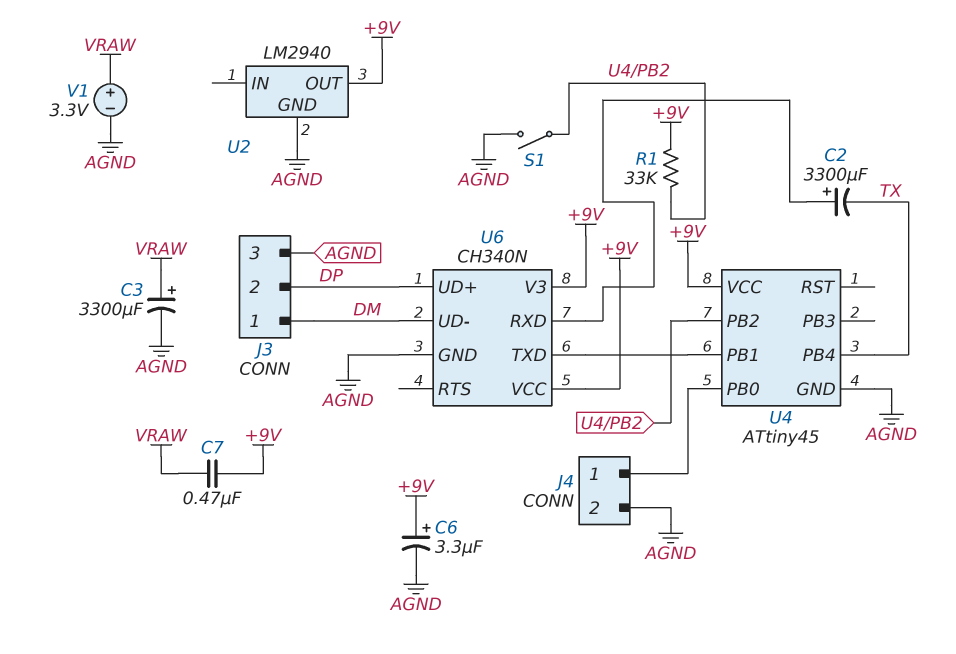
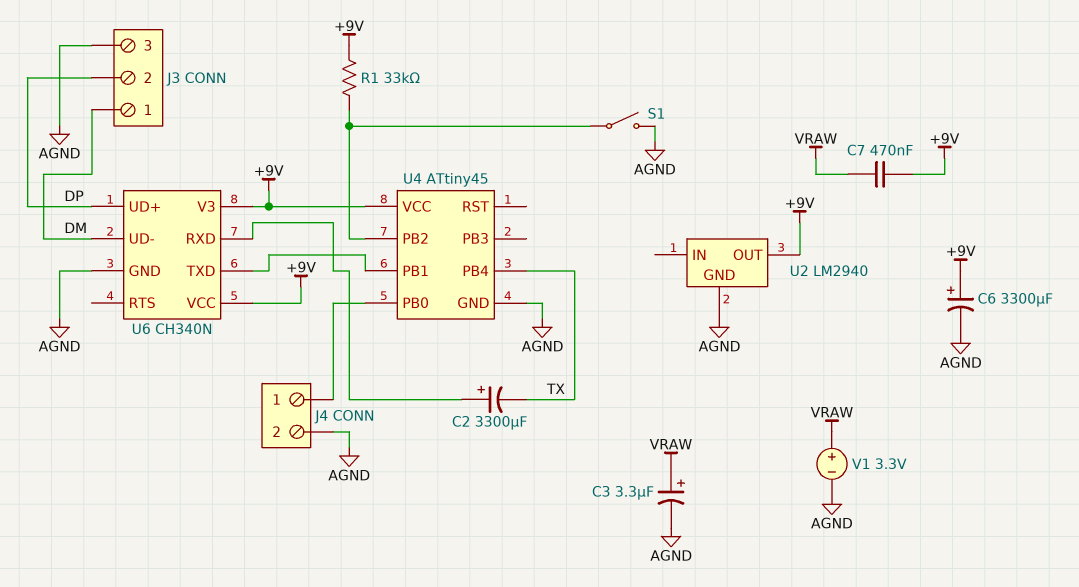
C3: 3300uF (plus VRAW, minus AGND) -> 3.3uF (plus VRAW, minus AGND)
C6: 3.3uF (plus +9V, minus AGND) -> 3300uF (plus +9V, minus AGND)

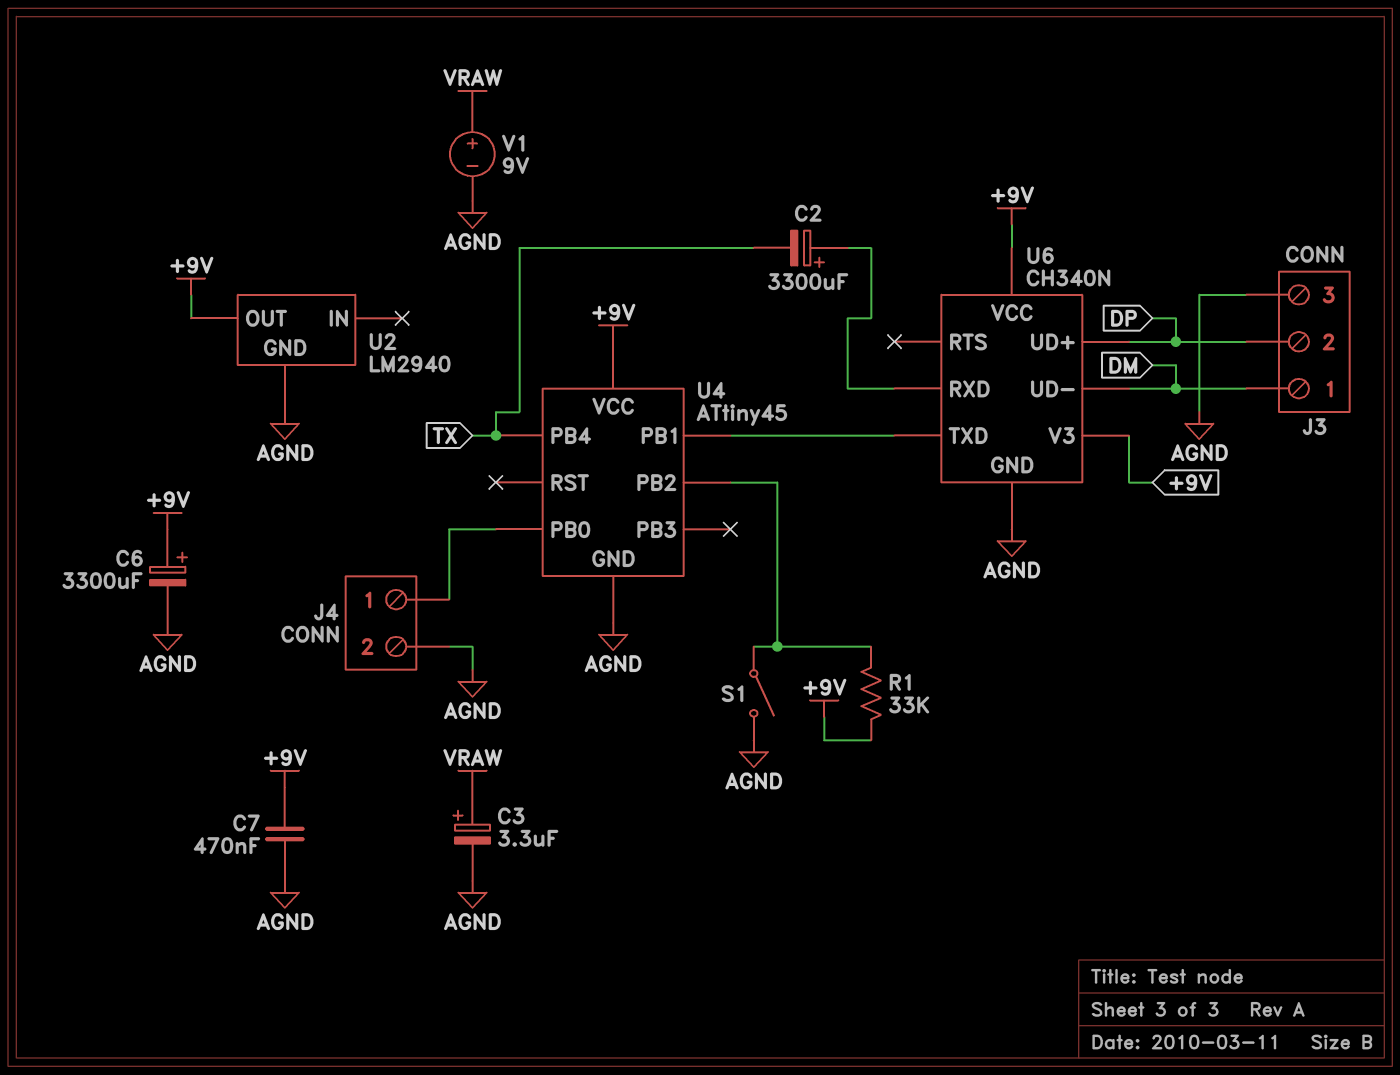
C7: 470nF (+9V, VRAW) -> 470nF (+9V, AGND)
V1: 3.3V (plus VRAW, minus AGND) -> 9V (plus VRAW, minus AGND)

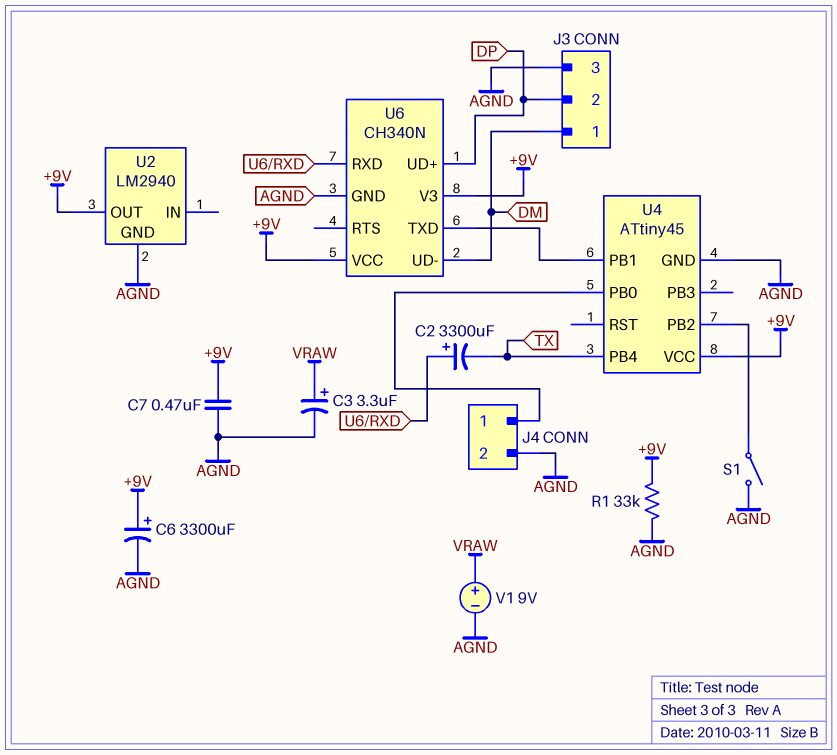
R1: 33k (+9V, U4/PB2) -> 33k (+9V, AGND)

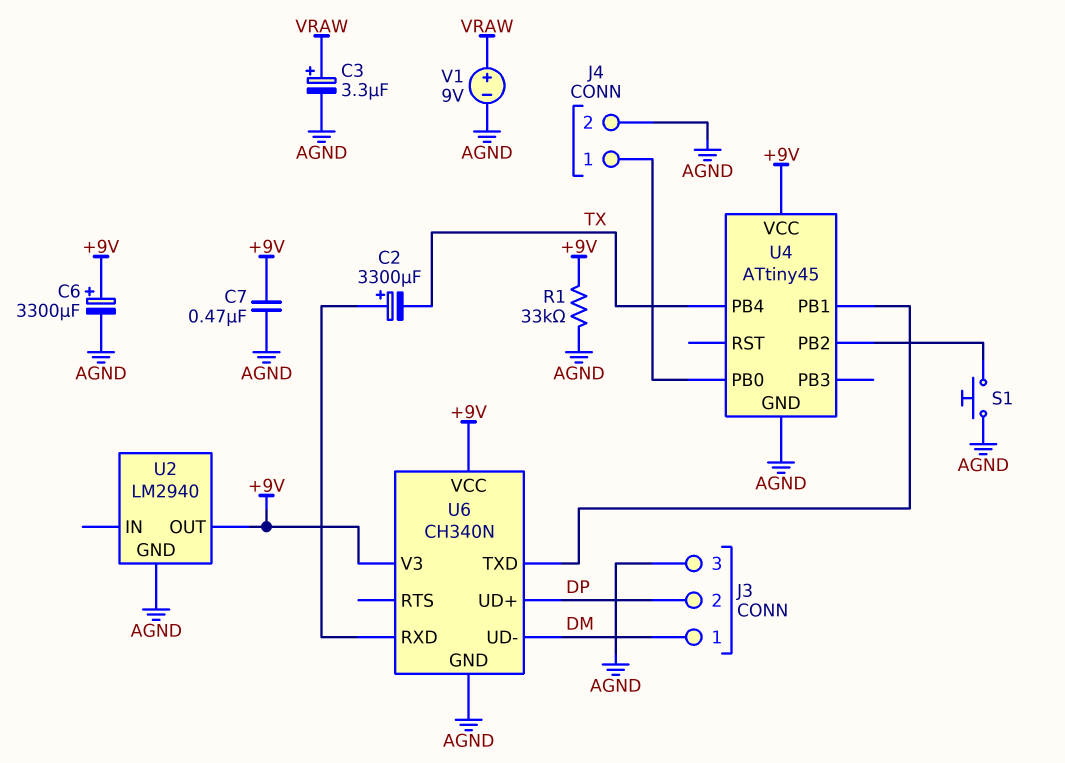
S1: switch (AGND, U4/PB2) -> button (AGND, U4/PB2)

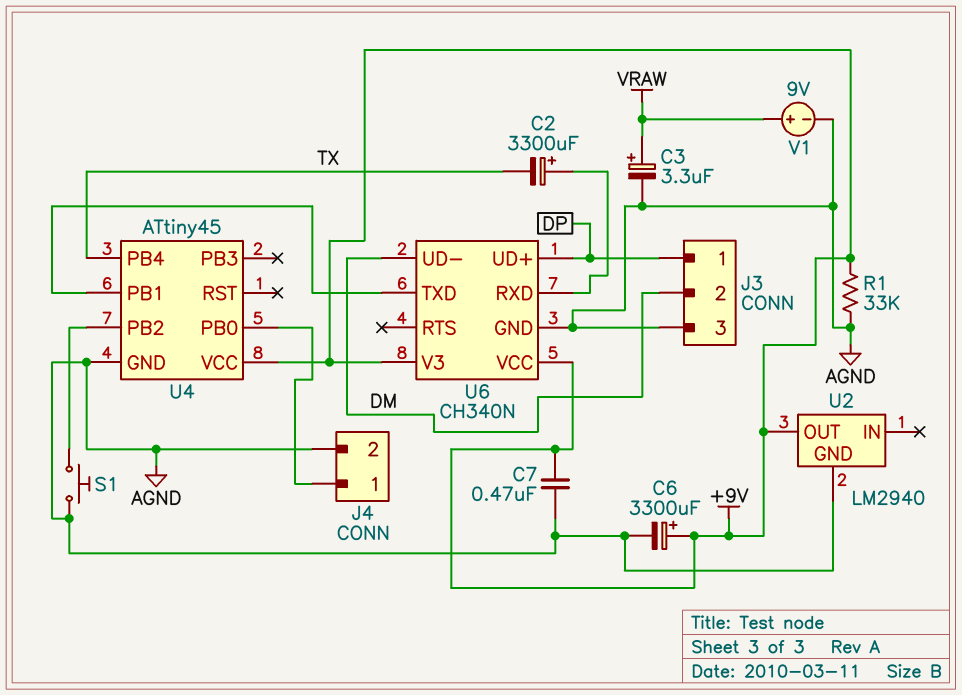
J3 pin 1: DM -> DP
J3 pin 2: DP -> DM

